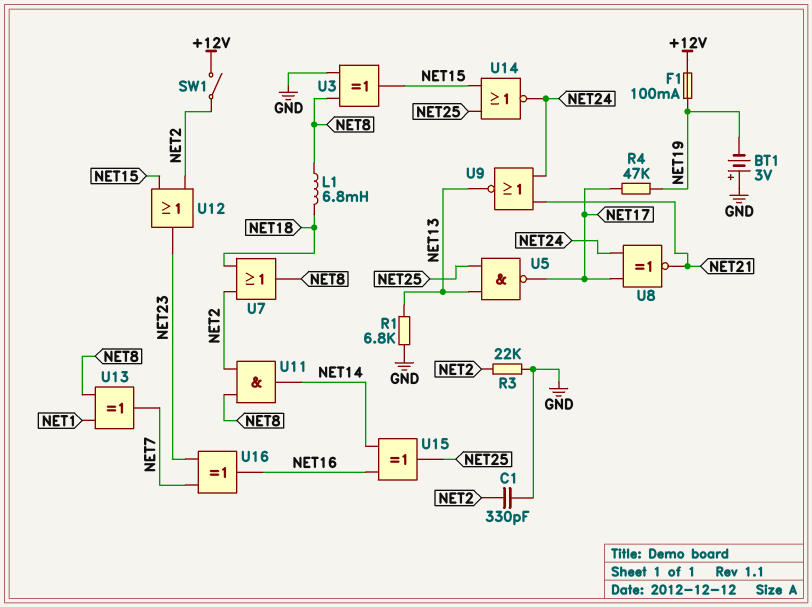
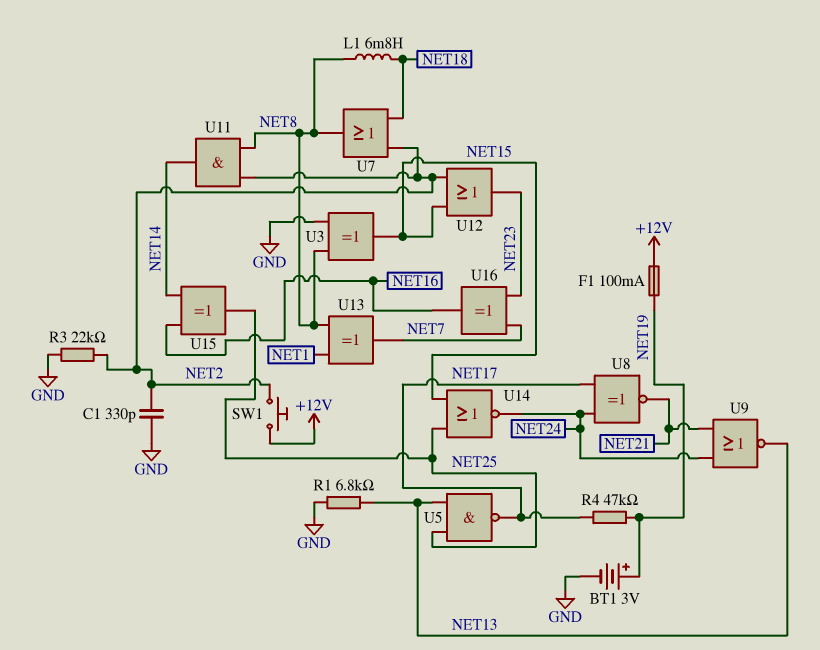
BT1: 3V (plus GND, minus NET19) -> 3V (plus NET19, minus GND)
SW1: switch (+12V, NET2) -> button (+12V, NET2)

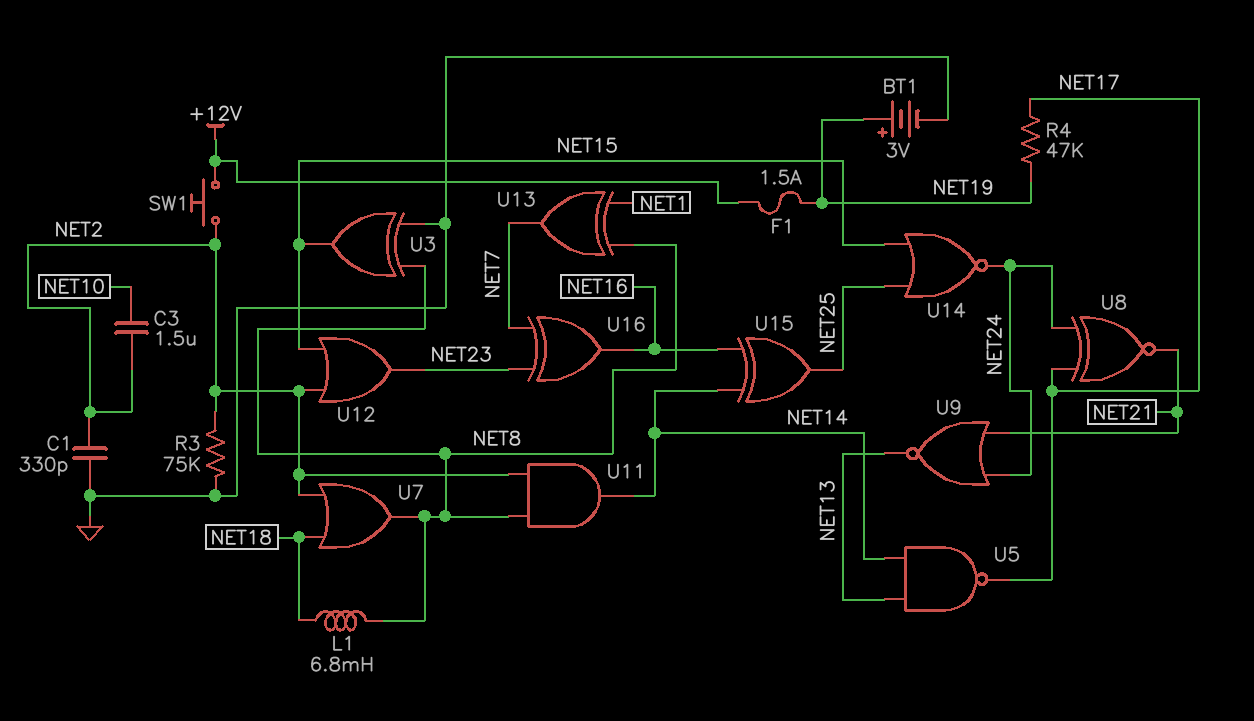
C3: none -> 1.5uF (NET2, NET10)
F1: 100mA (+12V, NET19) -> 1.5A (+12V, NET19)
R1: 6.8k (GND, NET13) -> none
R3: 22k (GND, NET2) -> 75k (GND, NET2)
U5: NAND (in NET13, in NET25, out NET17) -> NAND (in NET13, in NET14, out NET17)

